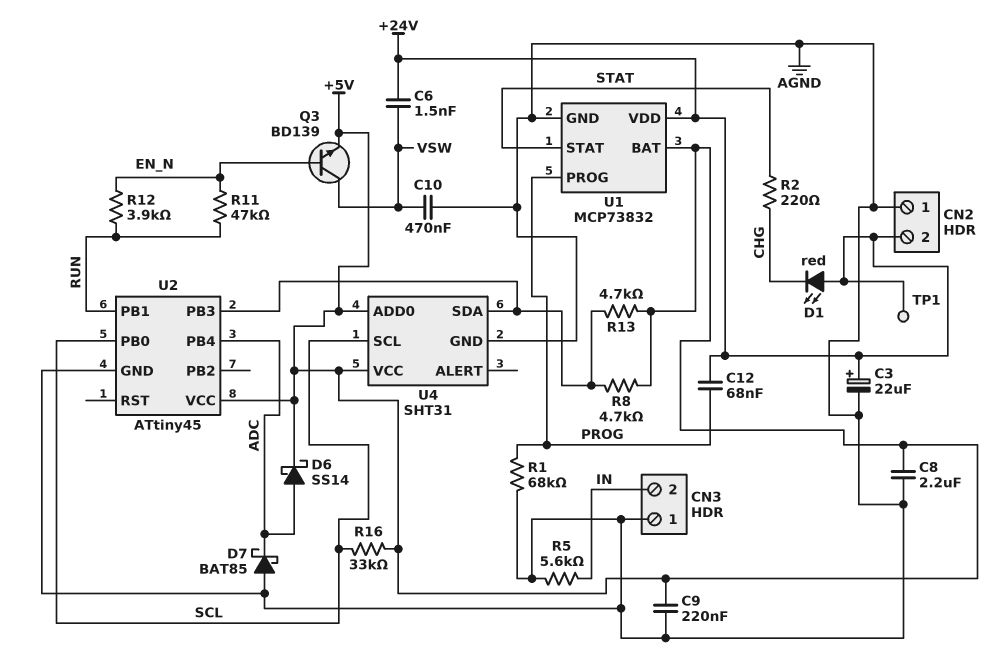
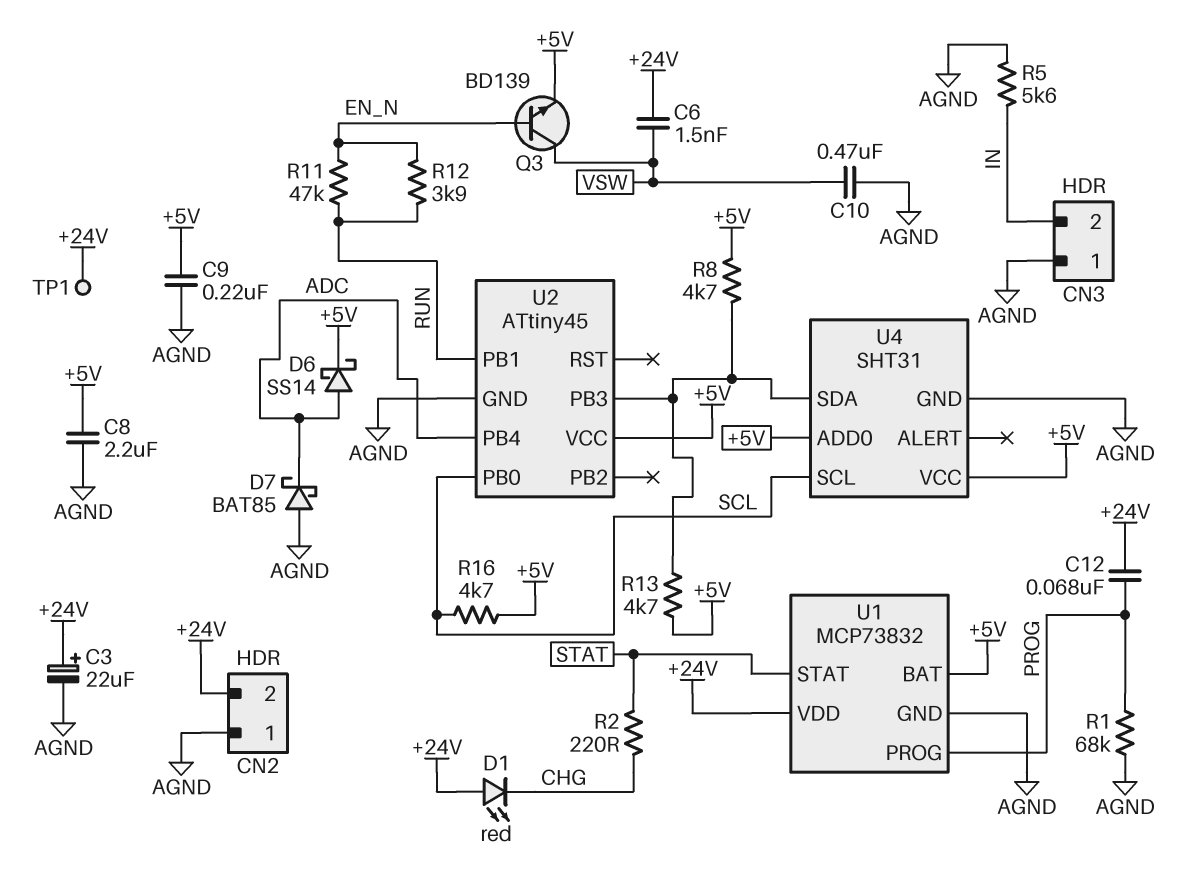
R16: 33k (+5V, SCL) -> 4.7k (+5V, SCL)

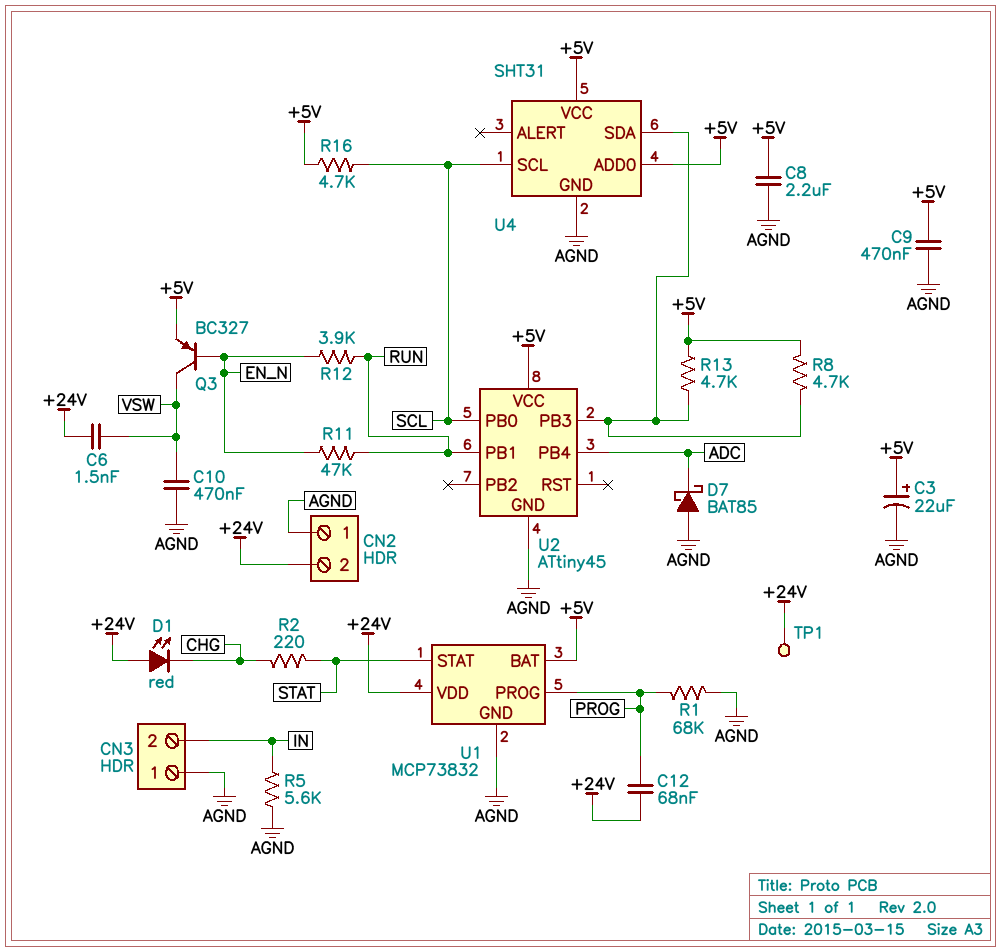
C3: 22uF (plus +24V, minus AGND) -> 22uF (plus +5V, minus AGND)
C9: 220nF (+5V, AGND) -> 470nF (+5V, AGND)
D6: schottky SS14 (A ADC, K +5V) -> none
Q3: NPN BD139 (B EN_N, C VSW, E +5V) -> PNP BC327 (B EN_N, C VSW, E +5V)

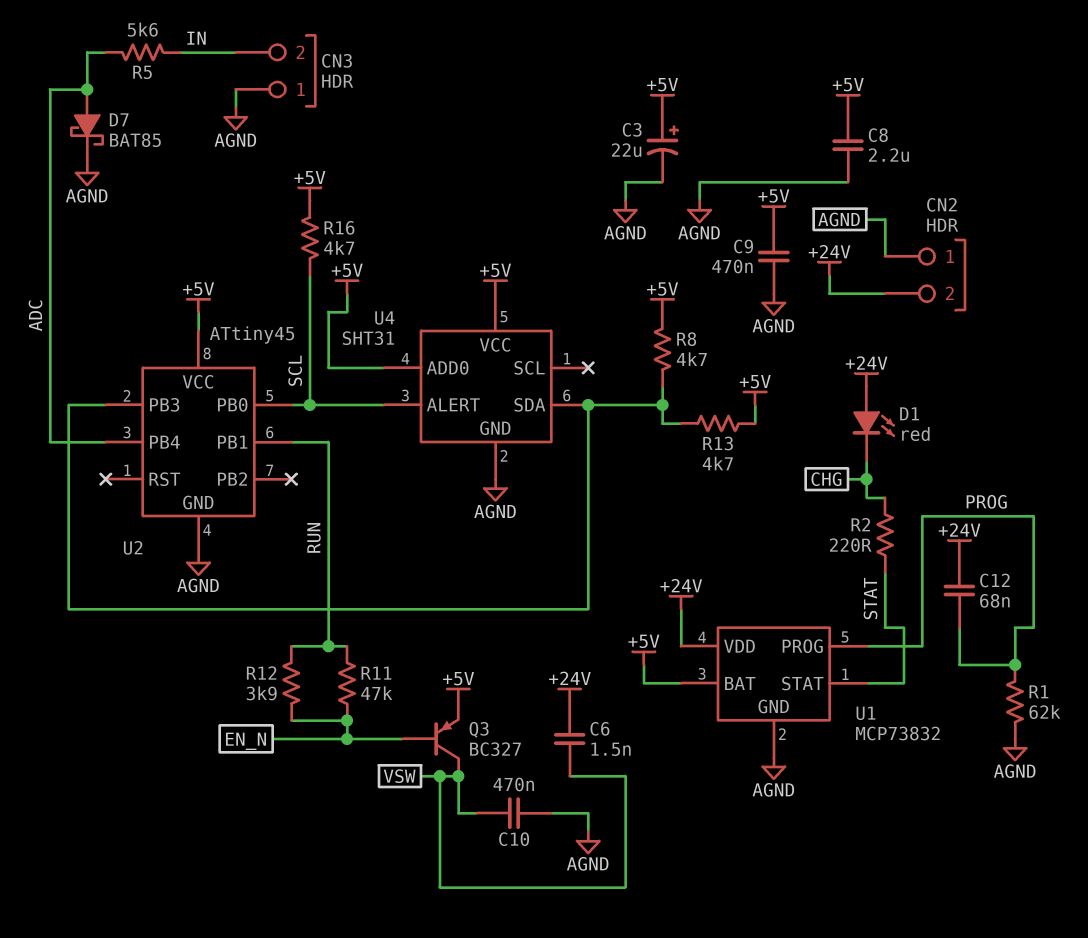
D7: schottky BAT85 (A AGND, K ADC) -> schottky BAT85 (A ADC, K AGND)
R1: 68k (AGND, PROG) -> 62k (AGND, PROG)
R5: 5.6k (AGND, IN) -> 5.6k (ADC, IN)
TP1: test point (+24V) -> none
U4 pin ALERT: none -> SCL
U4 pin SCL: SCL -> none

